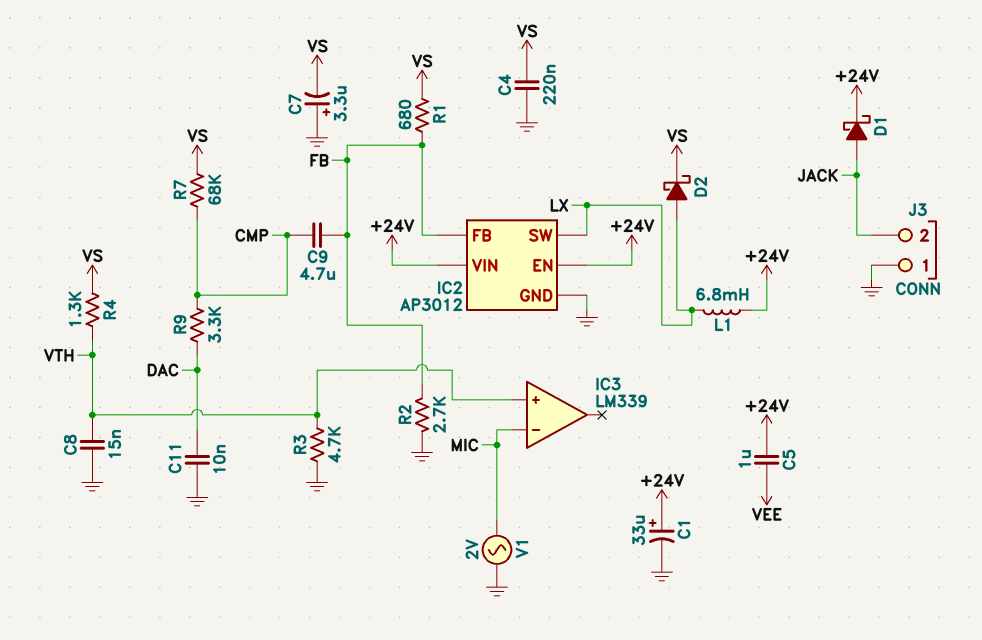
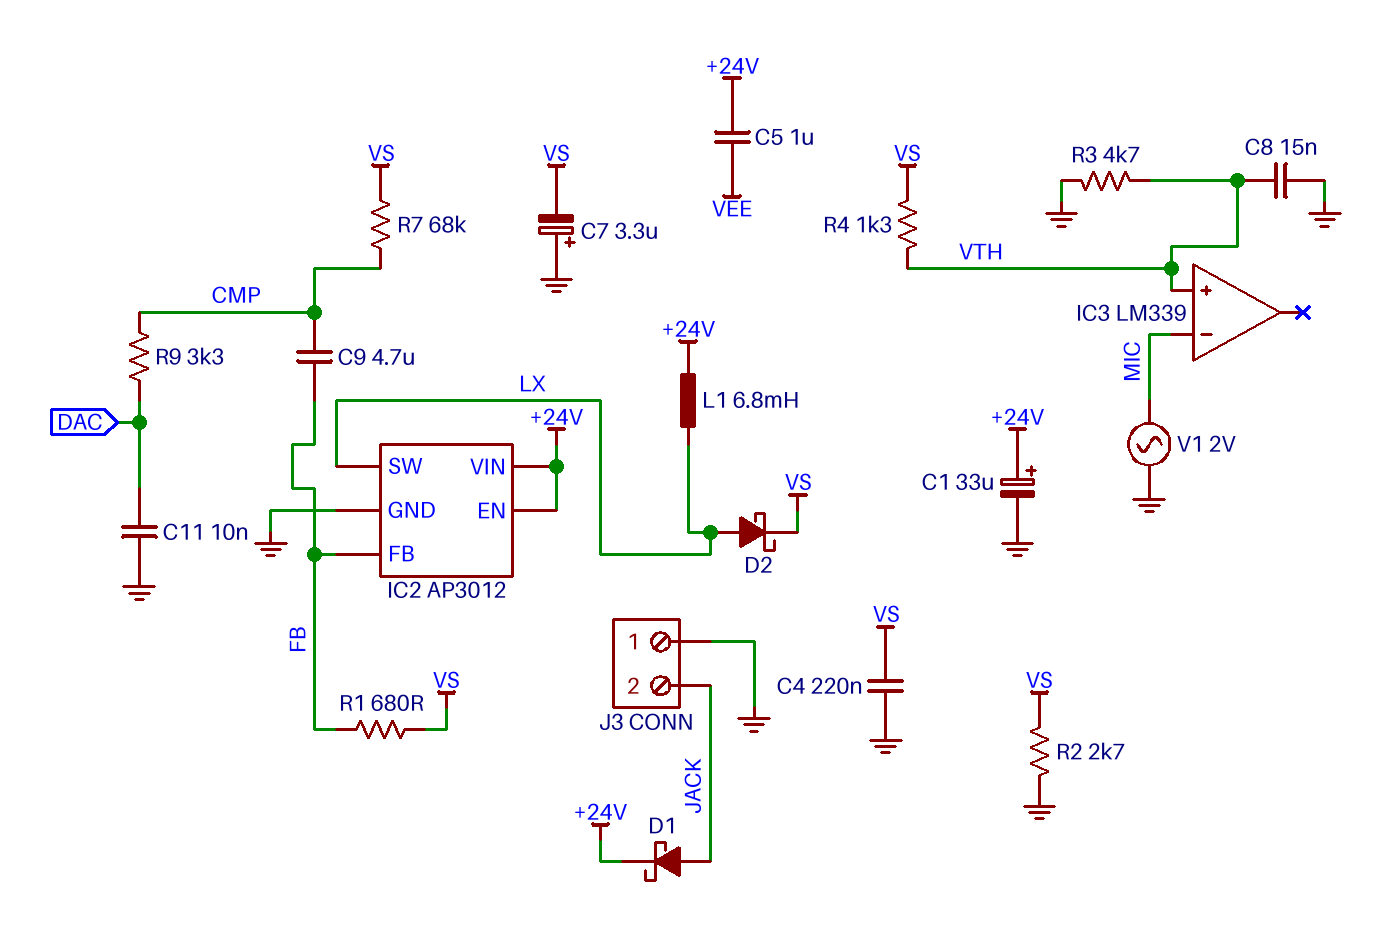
R2: 2.7k (FB, GND) -> 2.7k (GND, VS)

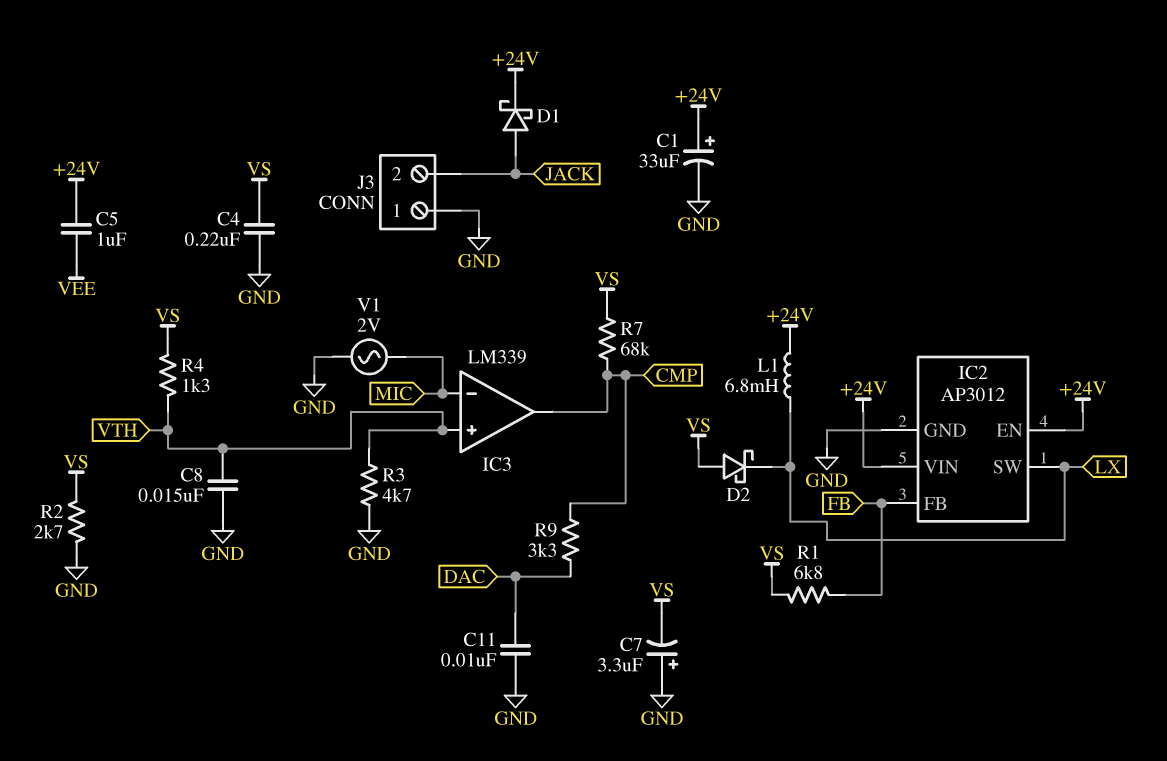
C9: 4.7uF (CMP, FB) -> none
D2: schottky (A LX, K VS) -> schottky (A VS, K LX)
IC3 pin out: none -> CMP
R1: 680 (FB, VS) -> 6.8k (FB, VS)

